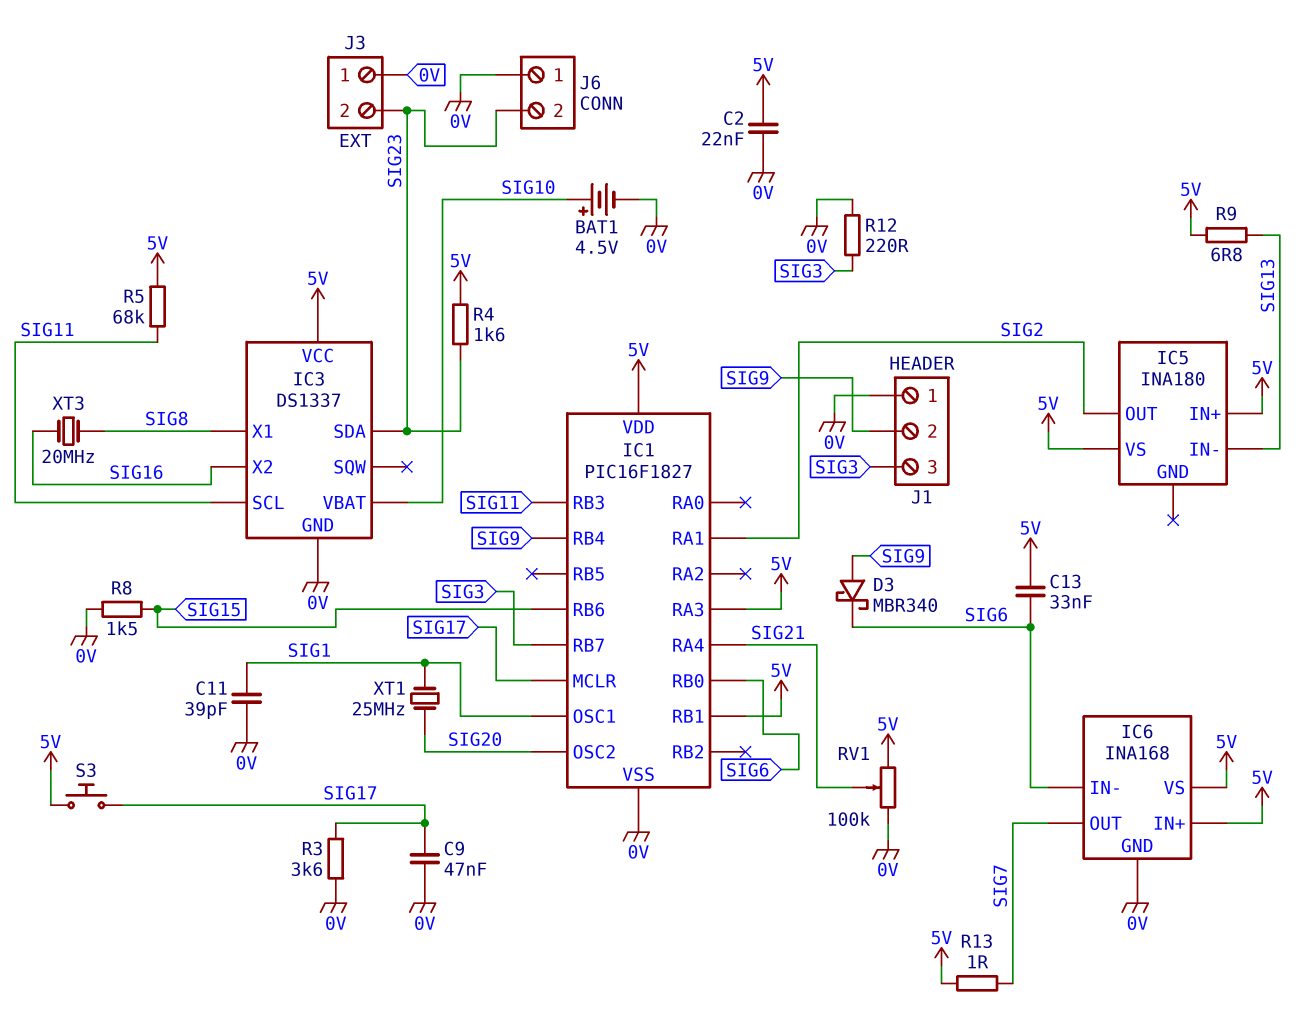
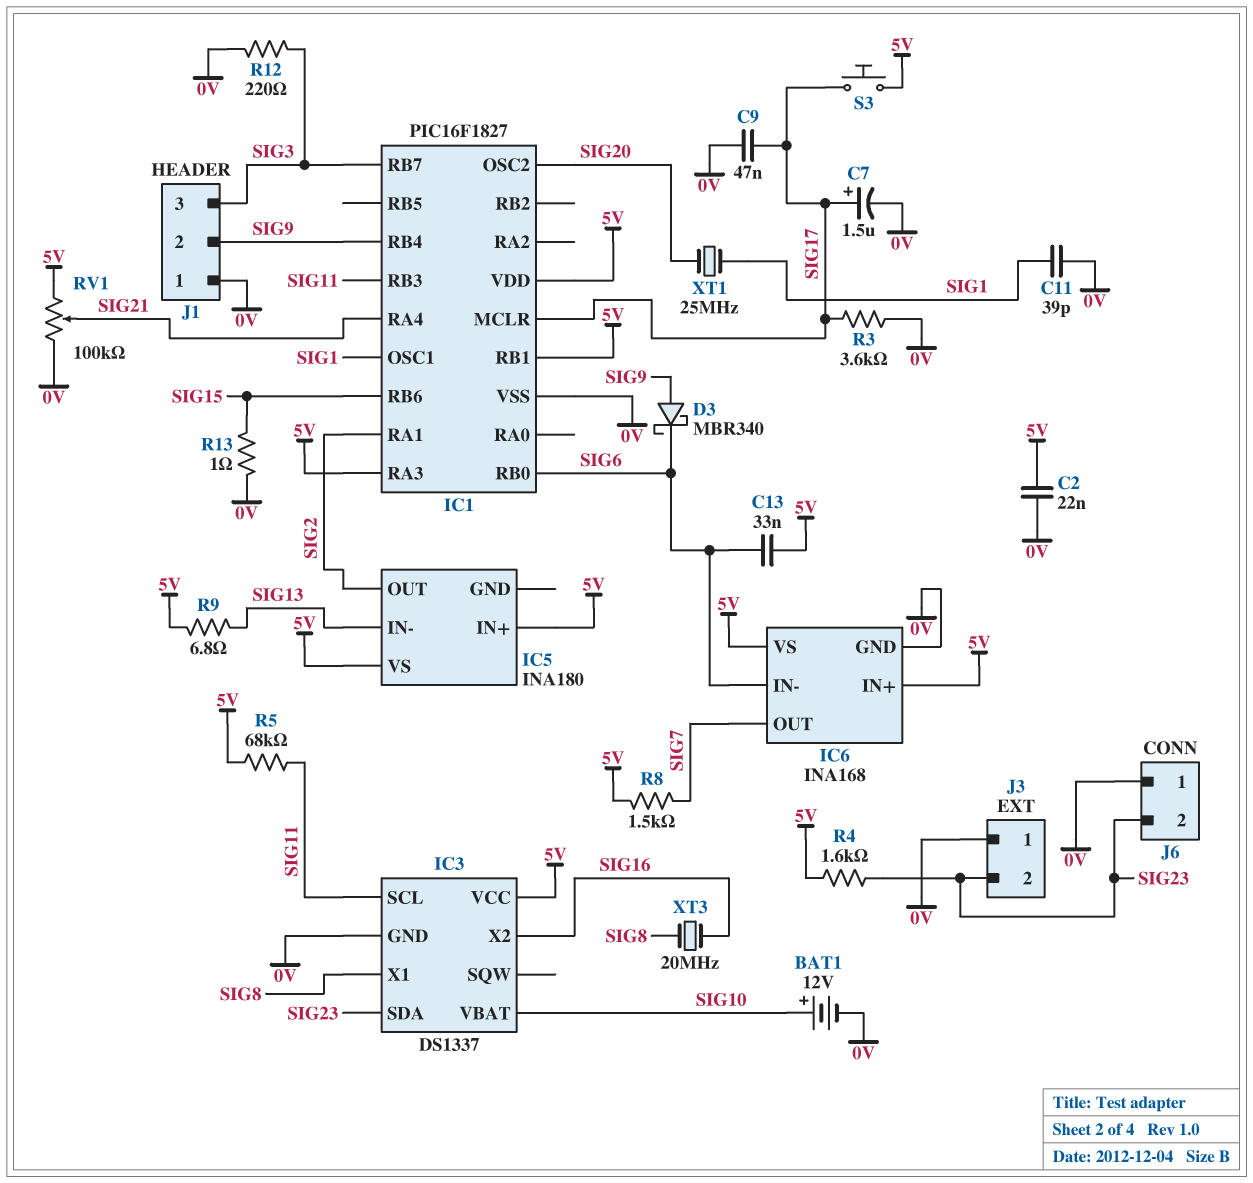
BAT1: 4.5V (plus SIG10, minus 0V) -> 12V (plus SIG10, minus 0V)
C7: none -> 1.5uF (plus SIG17, minus 0V)
R8: 1.5k (0V, SIG15) -> 1.5k (5V, SIG7)
R13: 1 (5V, SIG7) -> 1 (0V, SIG15)

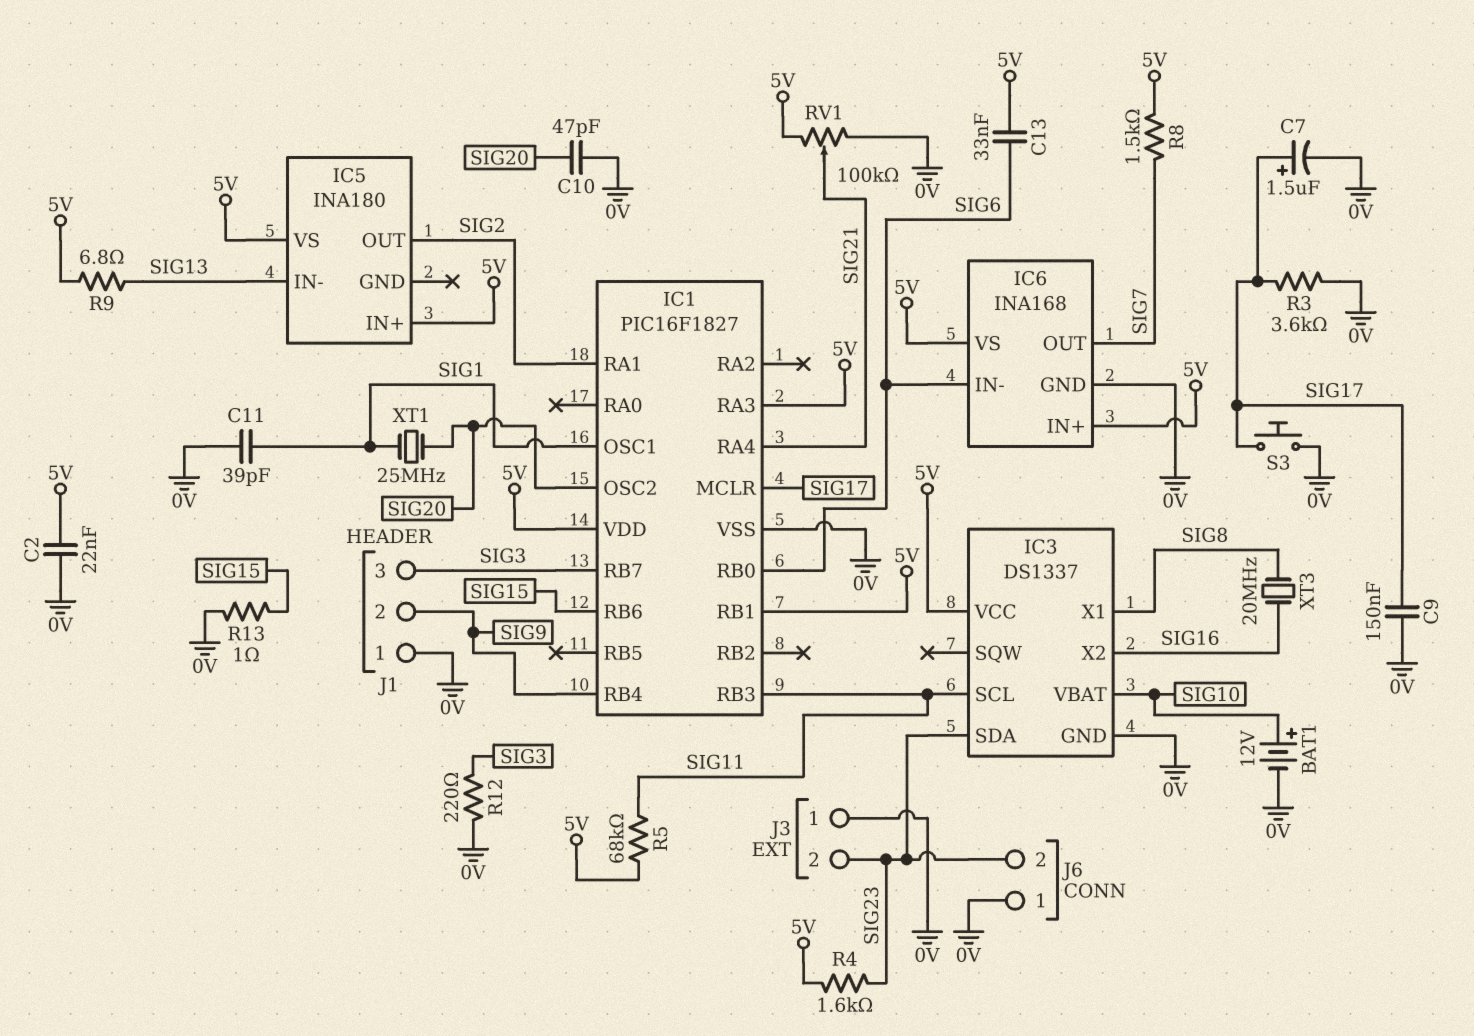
C9: 47nF (0V, SIG17) -> 150nF (0V, SIG17)
C10: none -> 47pF (0V, SIG20)
D3: schottky MBR340 (A SIG9, K SIG6) -> none
S3: button (5V, SIG17) -> button (0V, SIG17)

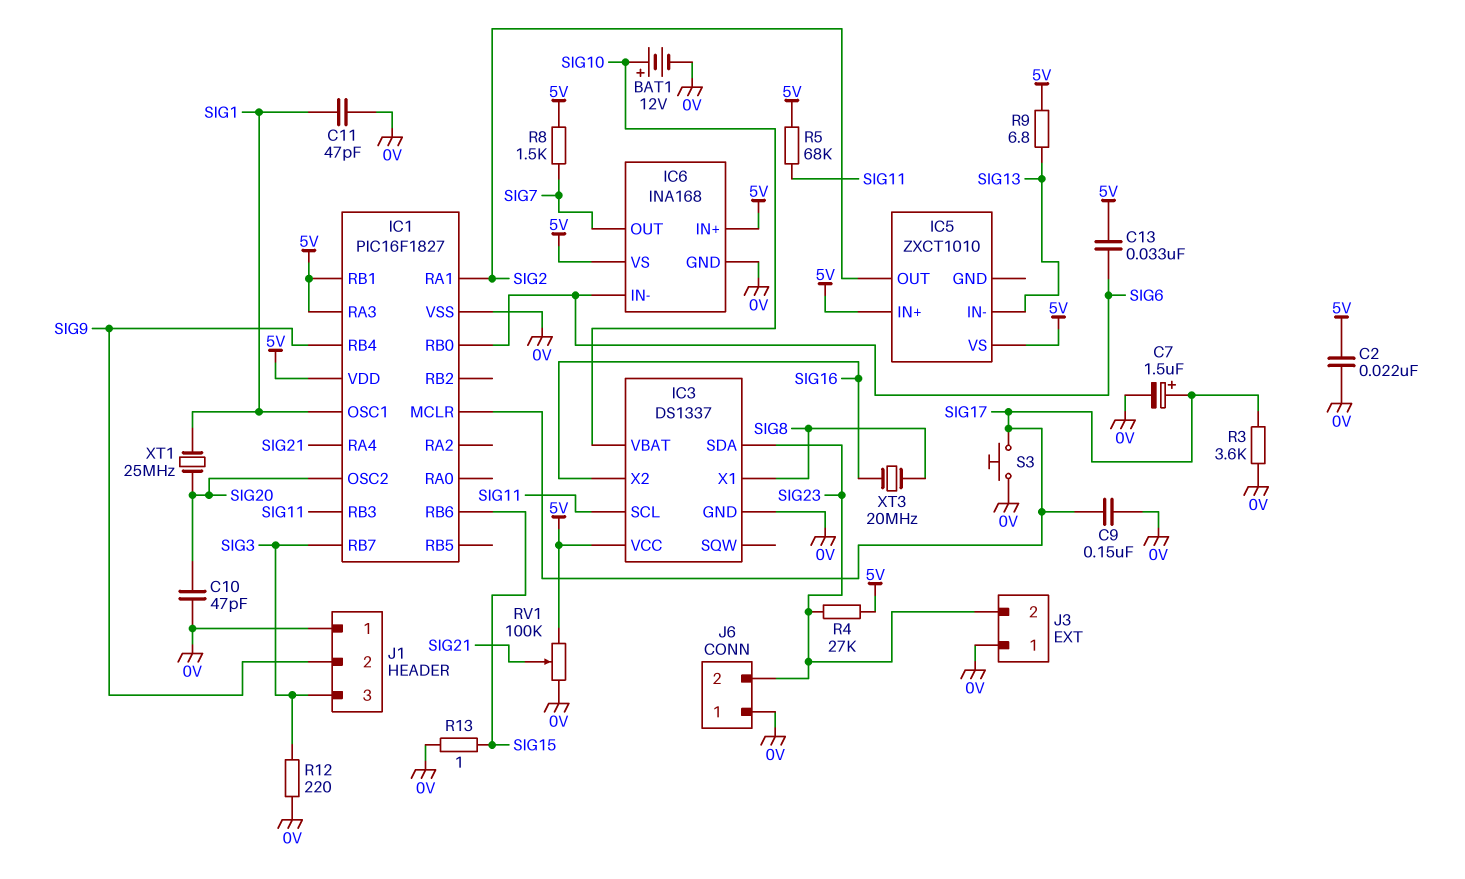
C11: 39pF (0V, SIG1) -> 47pF (0V, SIG1)
IC5: INA180 -> ZXCT1010
R4: 1.6k (5V, SIG23) -> 27k (5V, SIG23)

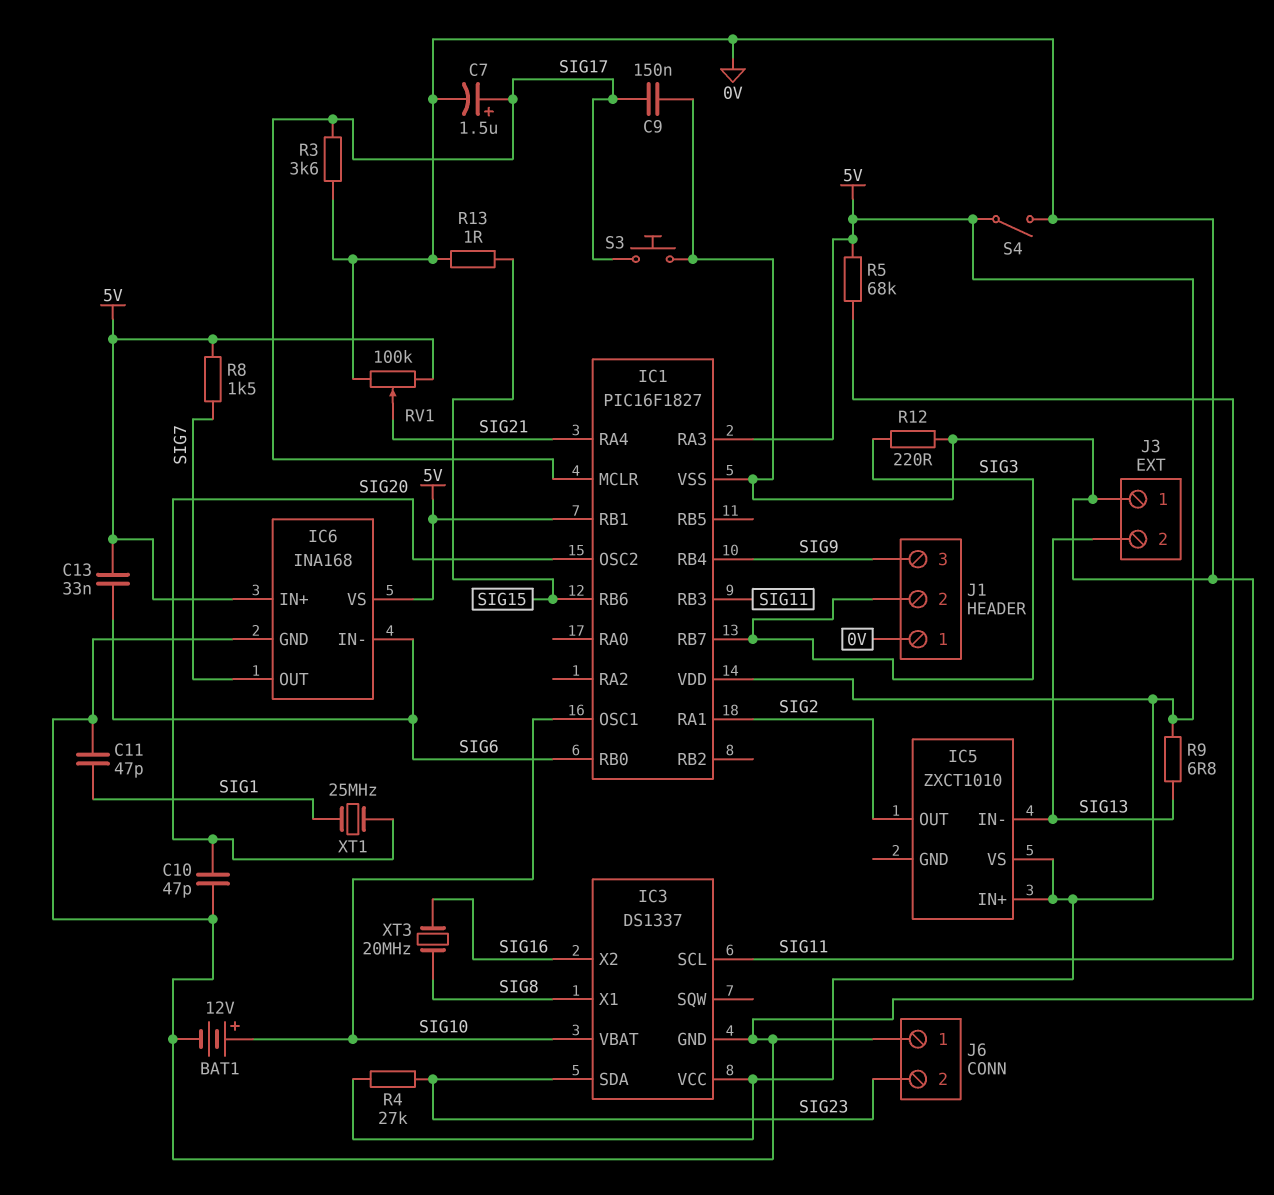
C2: 22nF (0V, 5V) -> none
IC1 pin OSC1: SIG1 -> SIG10
J1 pin 2: SIG9 -> SIG3
J1 pin 3: SIG3 -> SIG9
J3 pin 2: SIG23 -> SIG13
S4: none -> switch (0V, 5V)

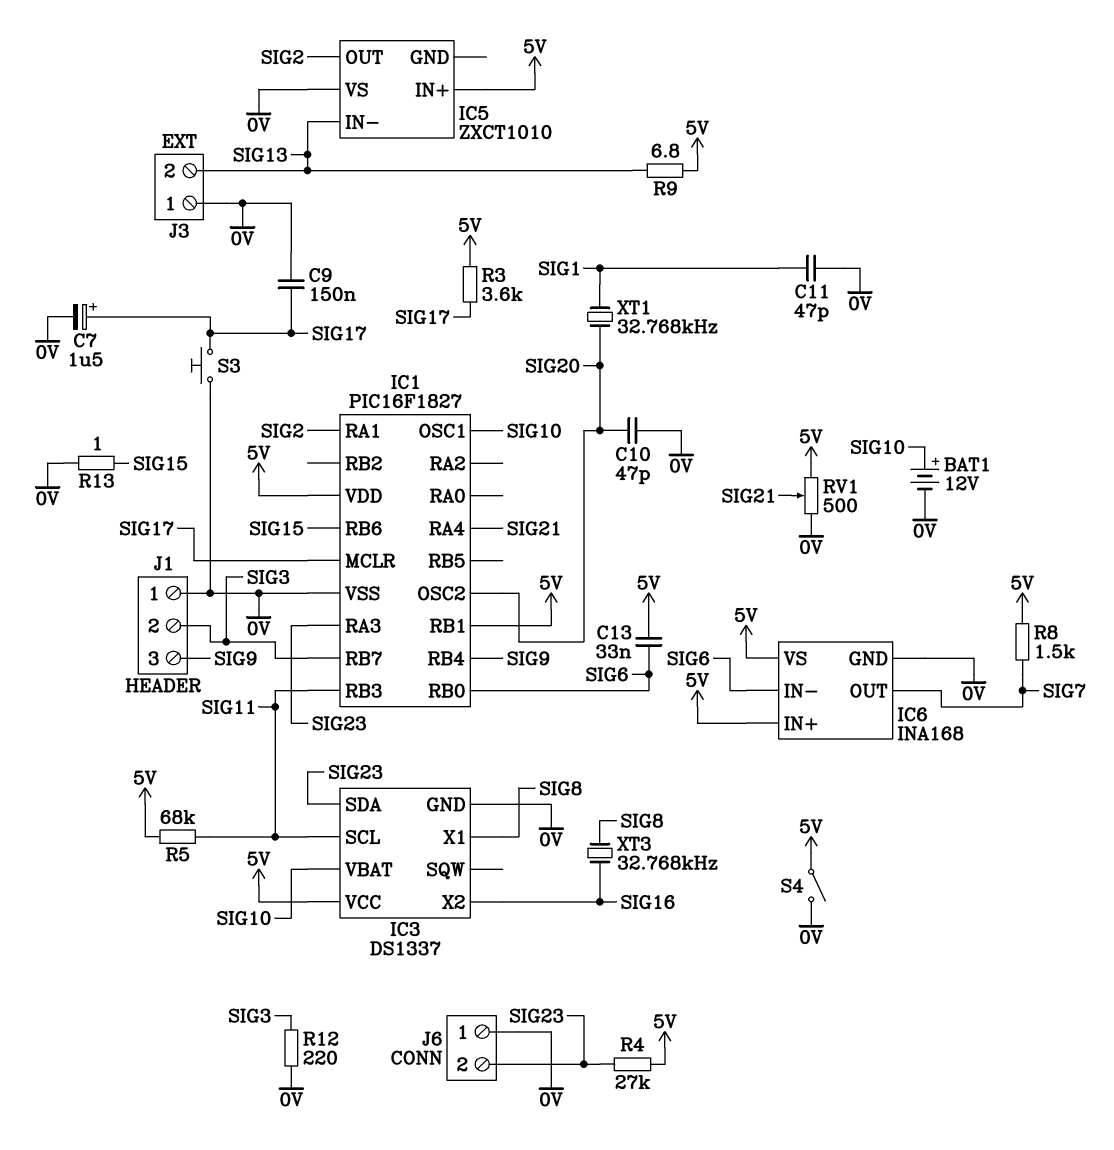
IC1 pin RA3: 5V -> SIG23
IC5 pin VS: 5V -> 0V
R3: 3.6k (0V, SIG17) -> 3.6k (5V, SIG17)
RV1: 100k (0V, 5V, wiper SIG21) -> 500 (0V, 5V, wiper SIG21)
XT1: 25MHz (SIG1, SIG20) -> 32.768kHz (SIG1, SIG20)
XT3: 20MHz (SIG8, SIG16) -> 32.768kHz (SIG8, SIG16)

